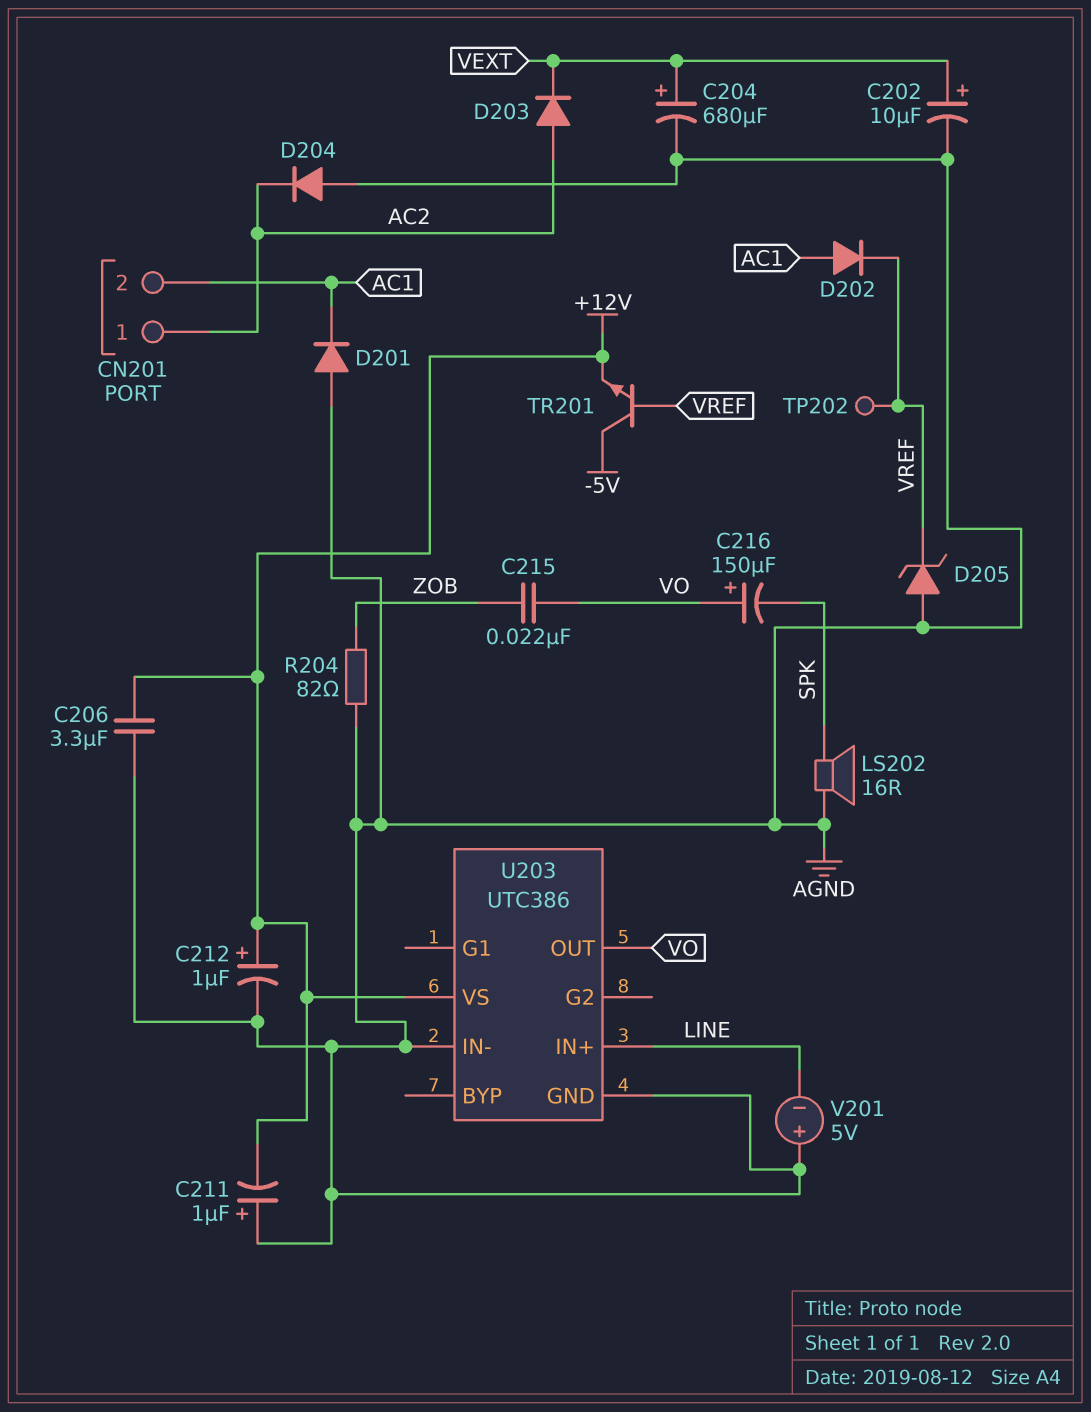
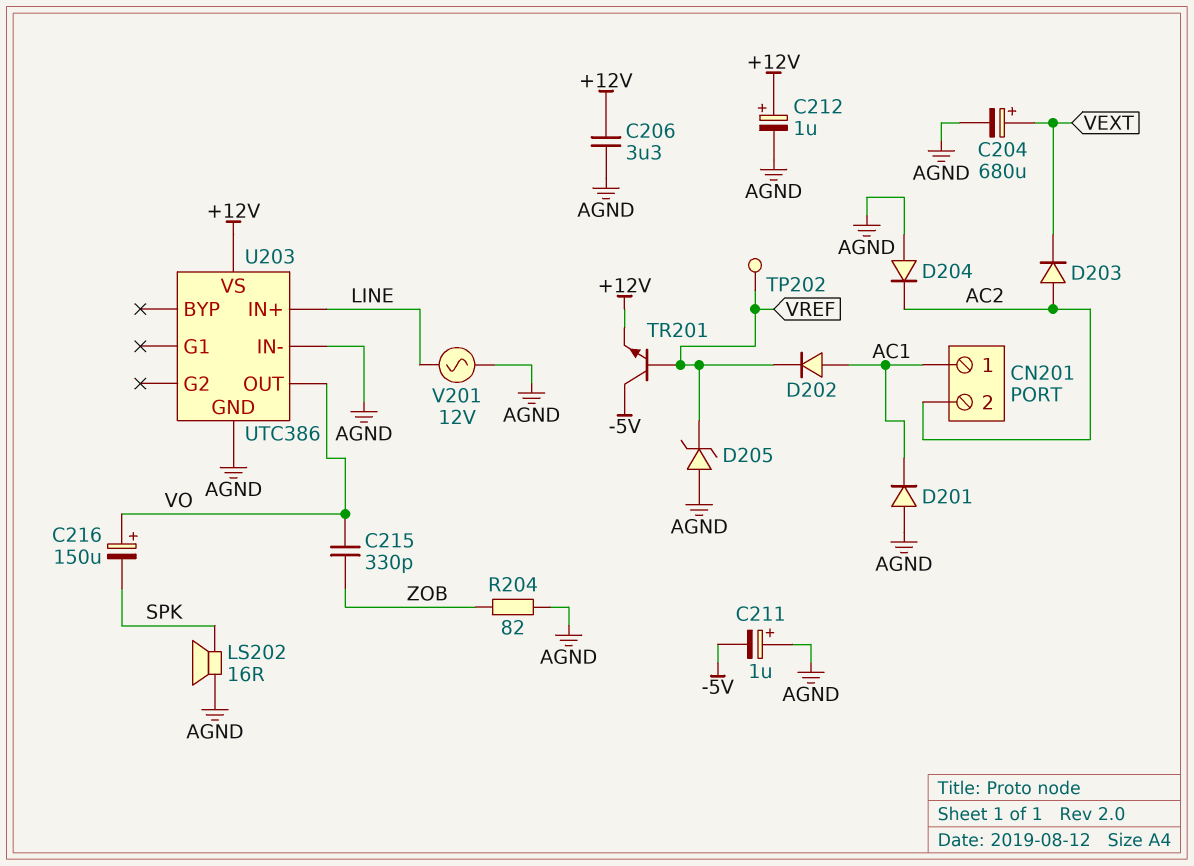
C202: 10uF (plus VEXT, minus AGND) -> none
C211: 1uF (plus AGND, minus +12V) -> 1uF (plus AGND, minus -5V)
C215: 22nF (VO, ZOB) -> 330pF (VO, ZOB)
CN201 pin 1: AC2 -> AC1
CN201 pin 2: AC1 -> AC2
V201: 5V (plus AGND, minus LINE) -> AC 12V (AGND, LINE)

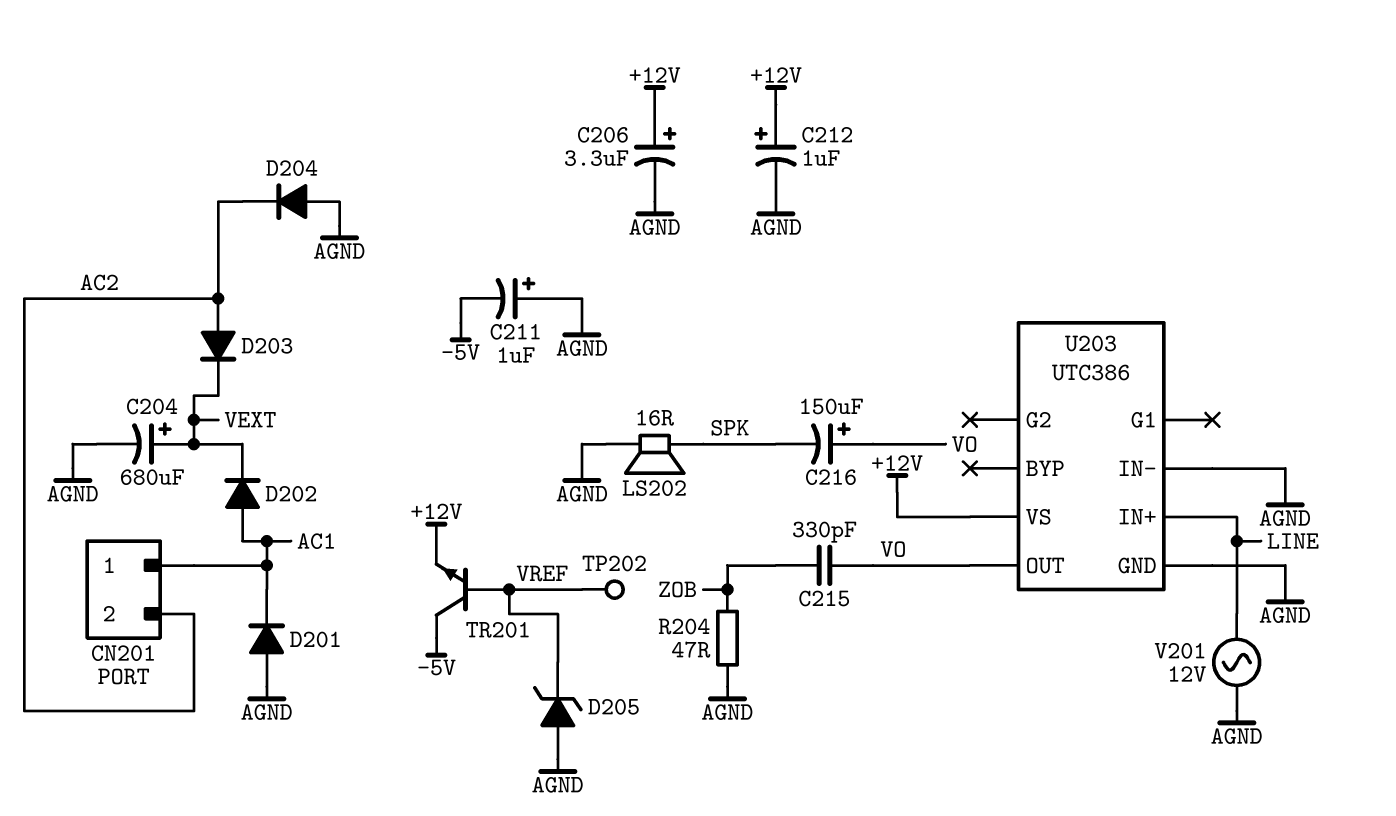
C206: 3.3uF (+12V, AGND) -> 3.3uF (plus +12V, minus AGND)
D202: diode (A AC1, K VREF) -> diode (A AC1, K VEXT)
R204: 82 (AGND, ZOB) -> 47 (AGND, ZOB)

